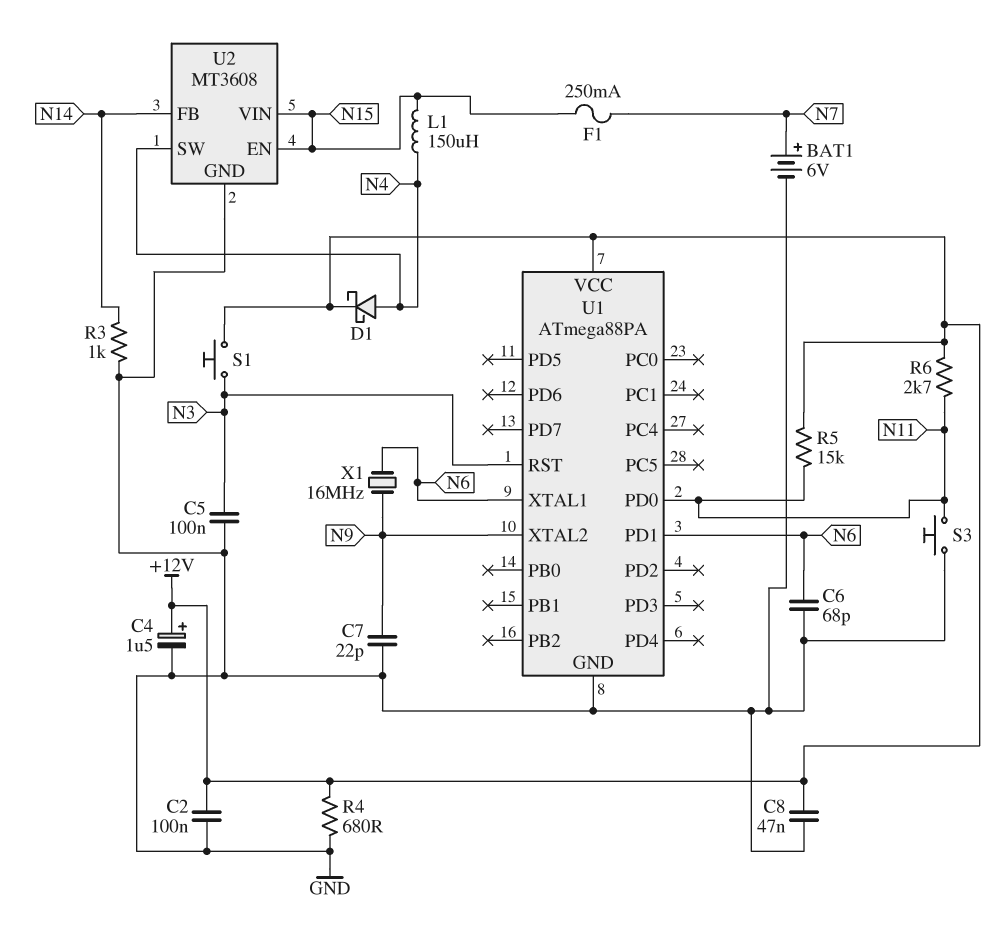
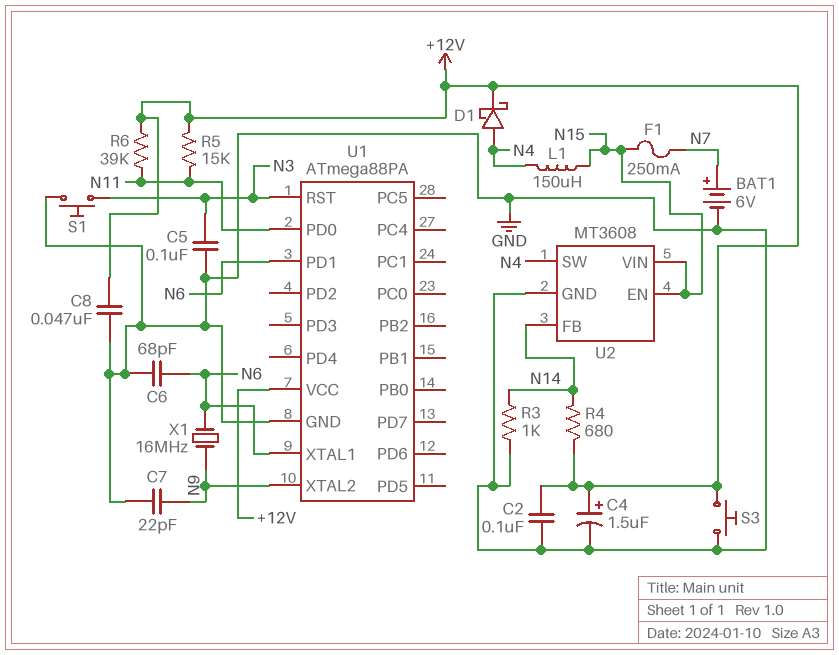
R4: 680 (+12V, GND) -> 680 (+12V, N14)
R6: 2.7k (+12V, N11) -> 39k (+12V, N11)
S1: button (+12V, N3) -> button (GND, N3)
S3: button (GND, N11) -> button (+12V, GND)

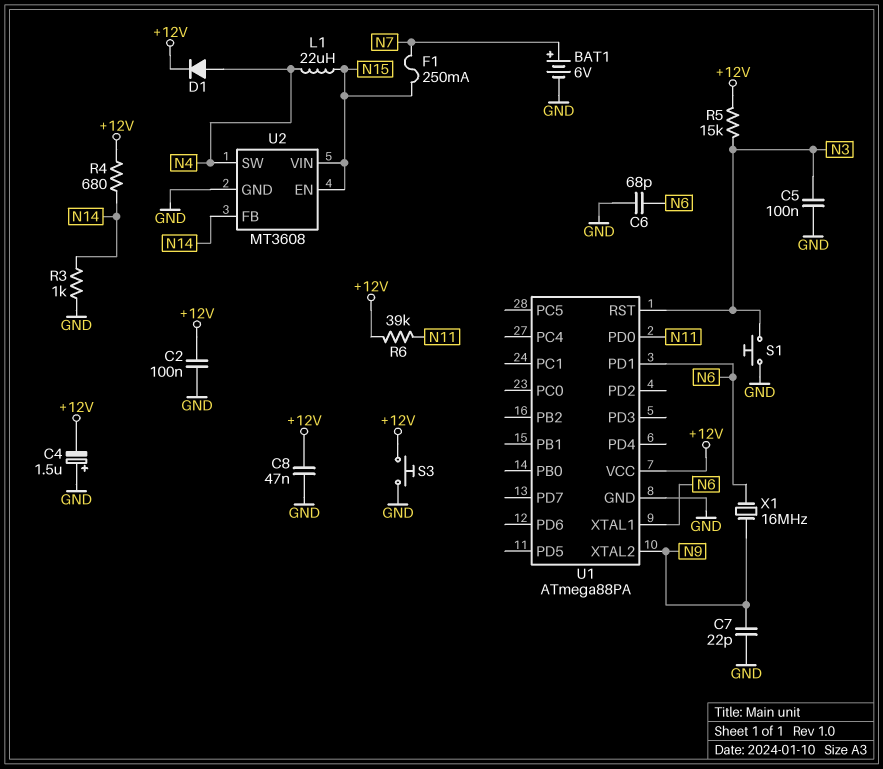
C4: 1.5uF (plus +12V, minus GND) -> 1.5uF (plus GND, minus +12V)
D1: schottky (A N4, K +12V) -> diode (A N4, K +12V)
L1: 150uH (N4, N15) -> 22uH (N4, N15)
R5: 15k (+12V, N11) -> 15k (+12V, N3)

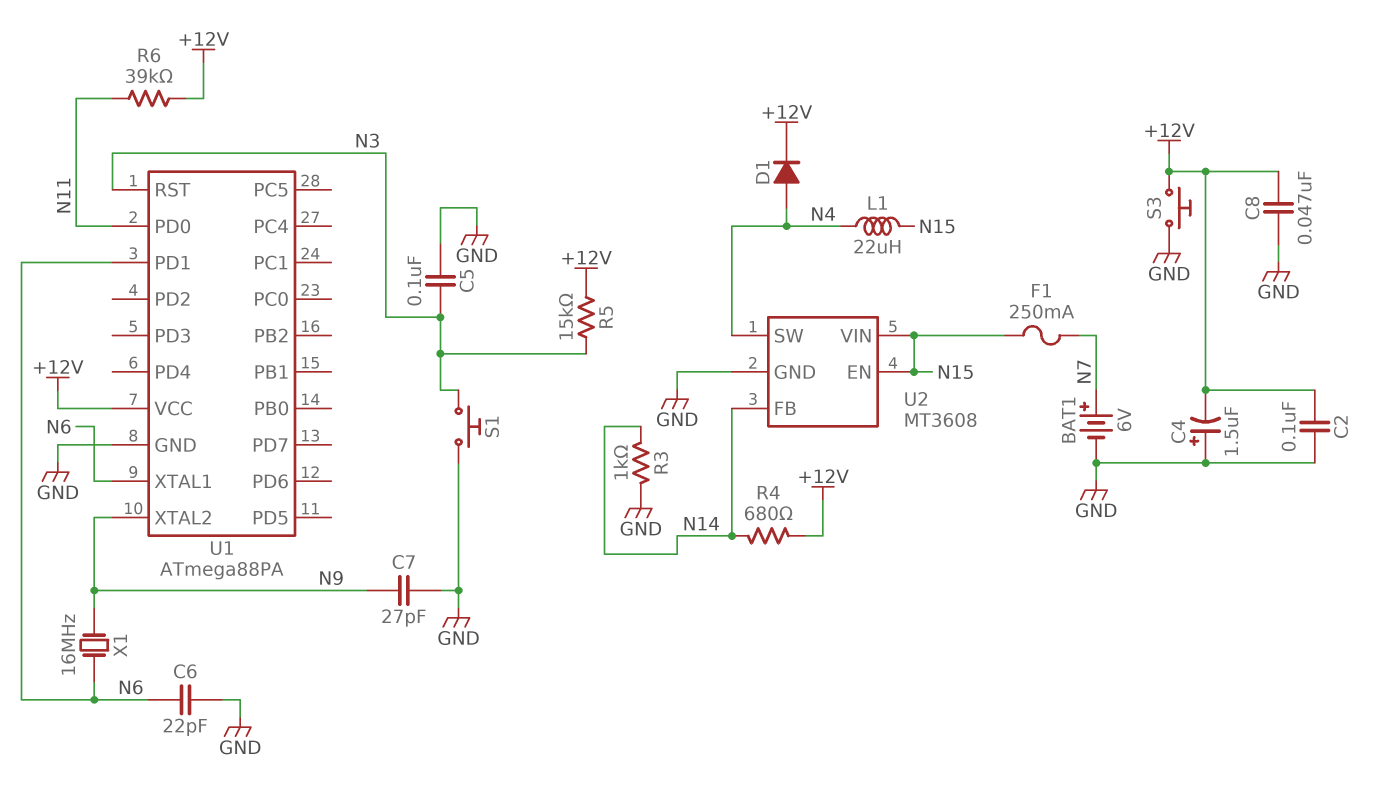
C6: 68pF (GND, N6) -> 22pF (GND, N6)
C7: 22pF (GND, N9) -> 27pF (GND, N9)

